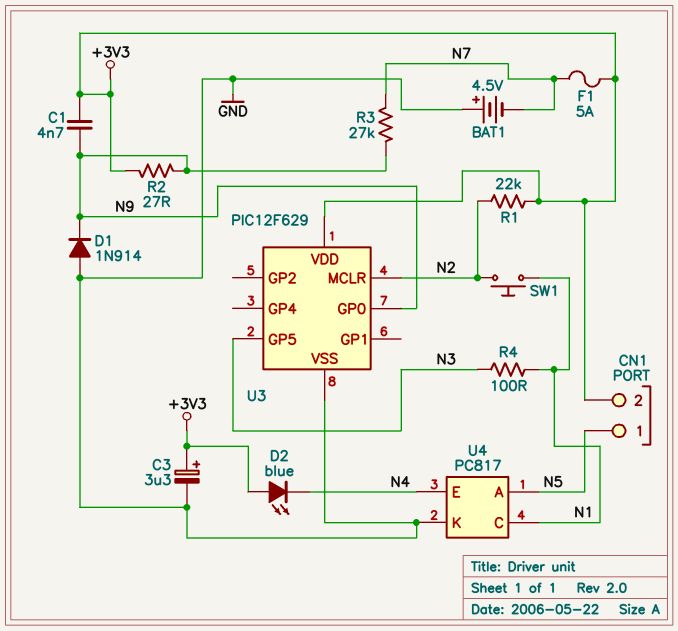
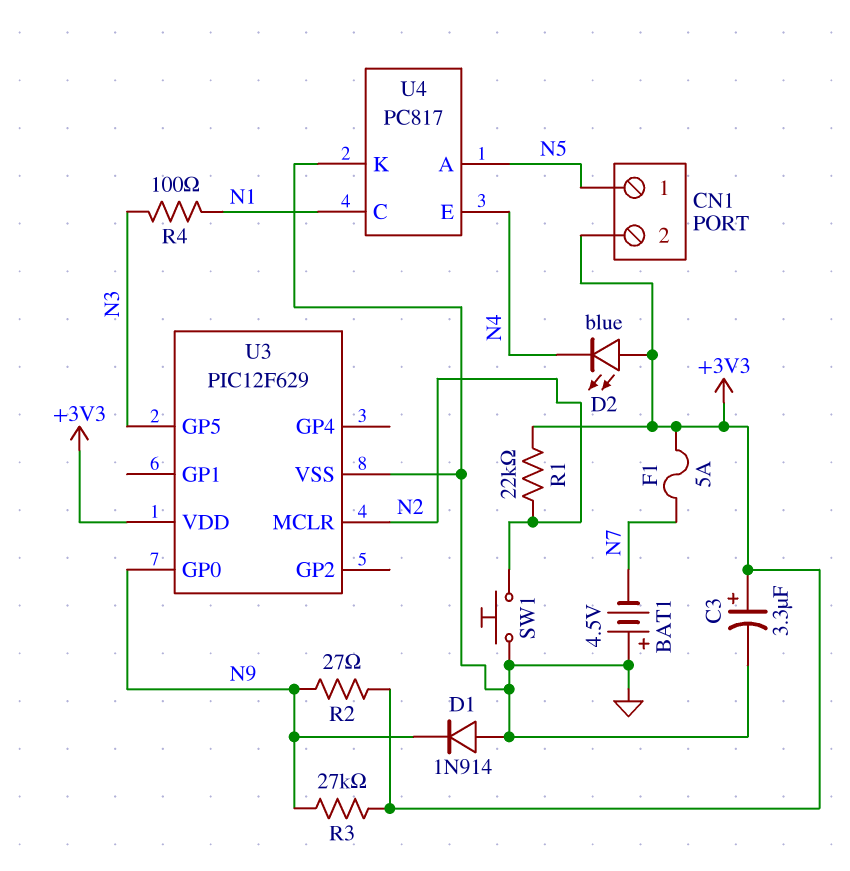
C1: 4.7nF (+3V3, N9) -> none
R3: 27k (N7, N9) -> 27k (+3V3, N9)
SW1: button (N1, N2) -> button (GND, N2)

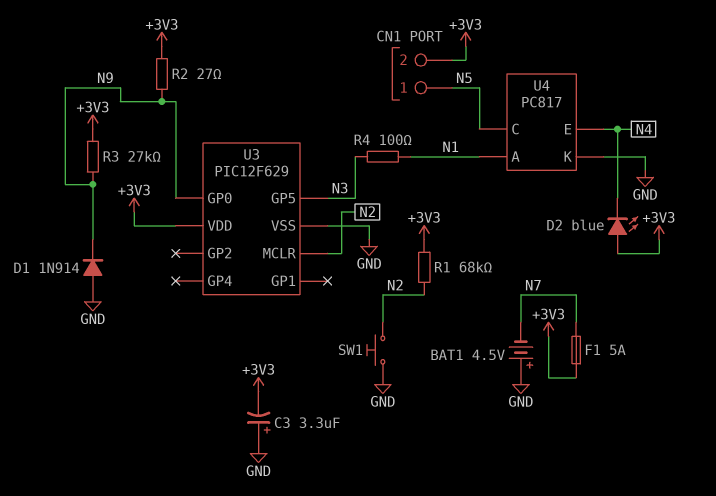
C3: 3.3uF (plus +3V3, minus GND) -> 3.3uF (plus GND, minus +3V3)
R1: 22k (+3V3, N2) -> 68k (+3V3, N2)
U4 pin A: N5 -> N1
U4 pin C: N1 -> N5

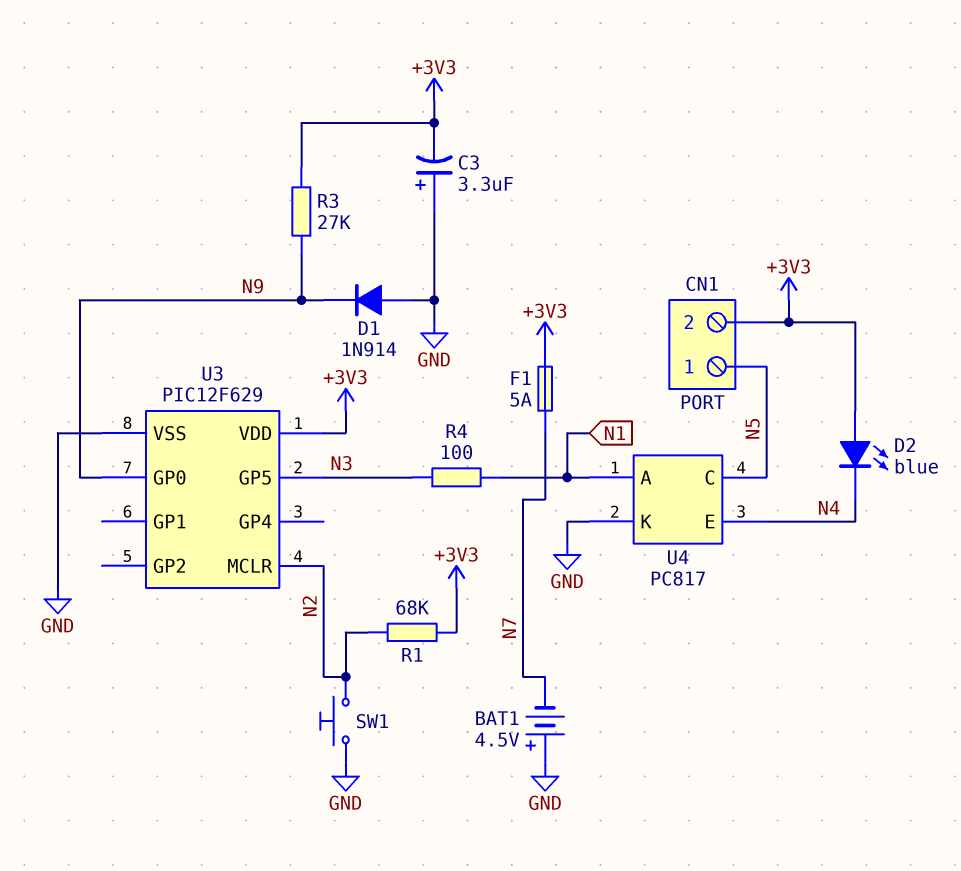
R2: 27 (+3V3, N9) -> none

